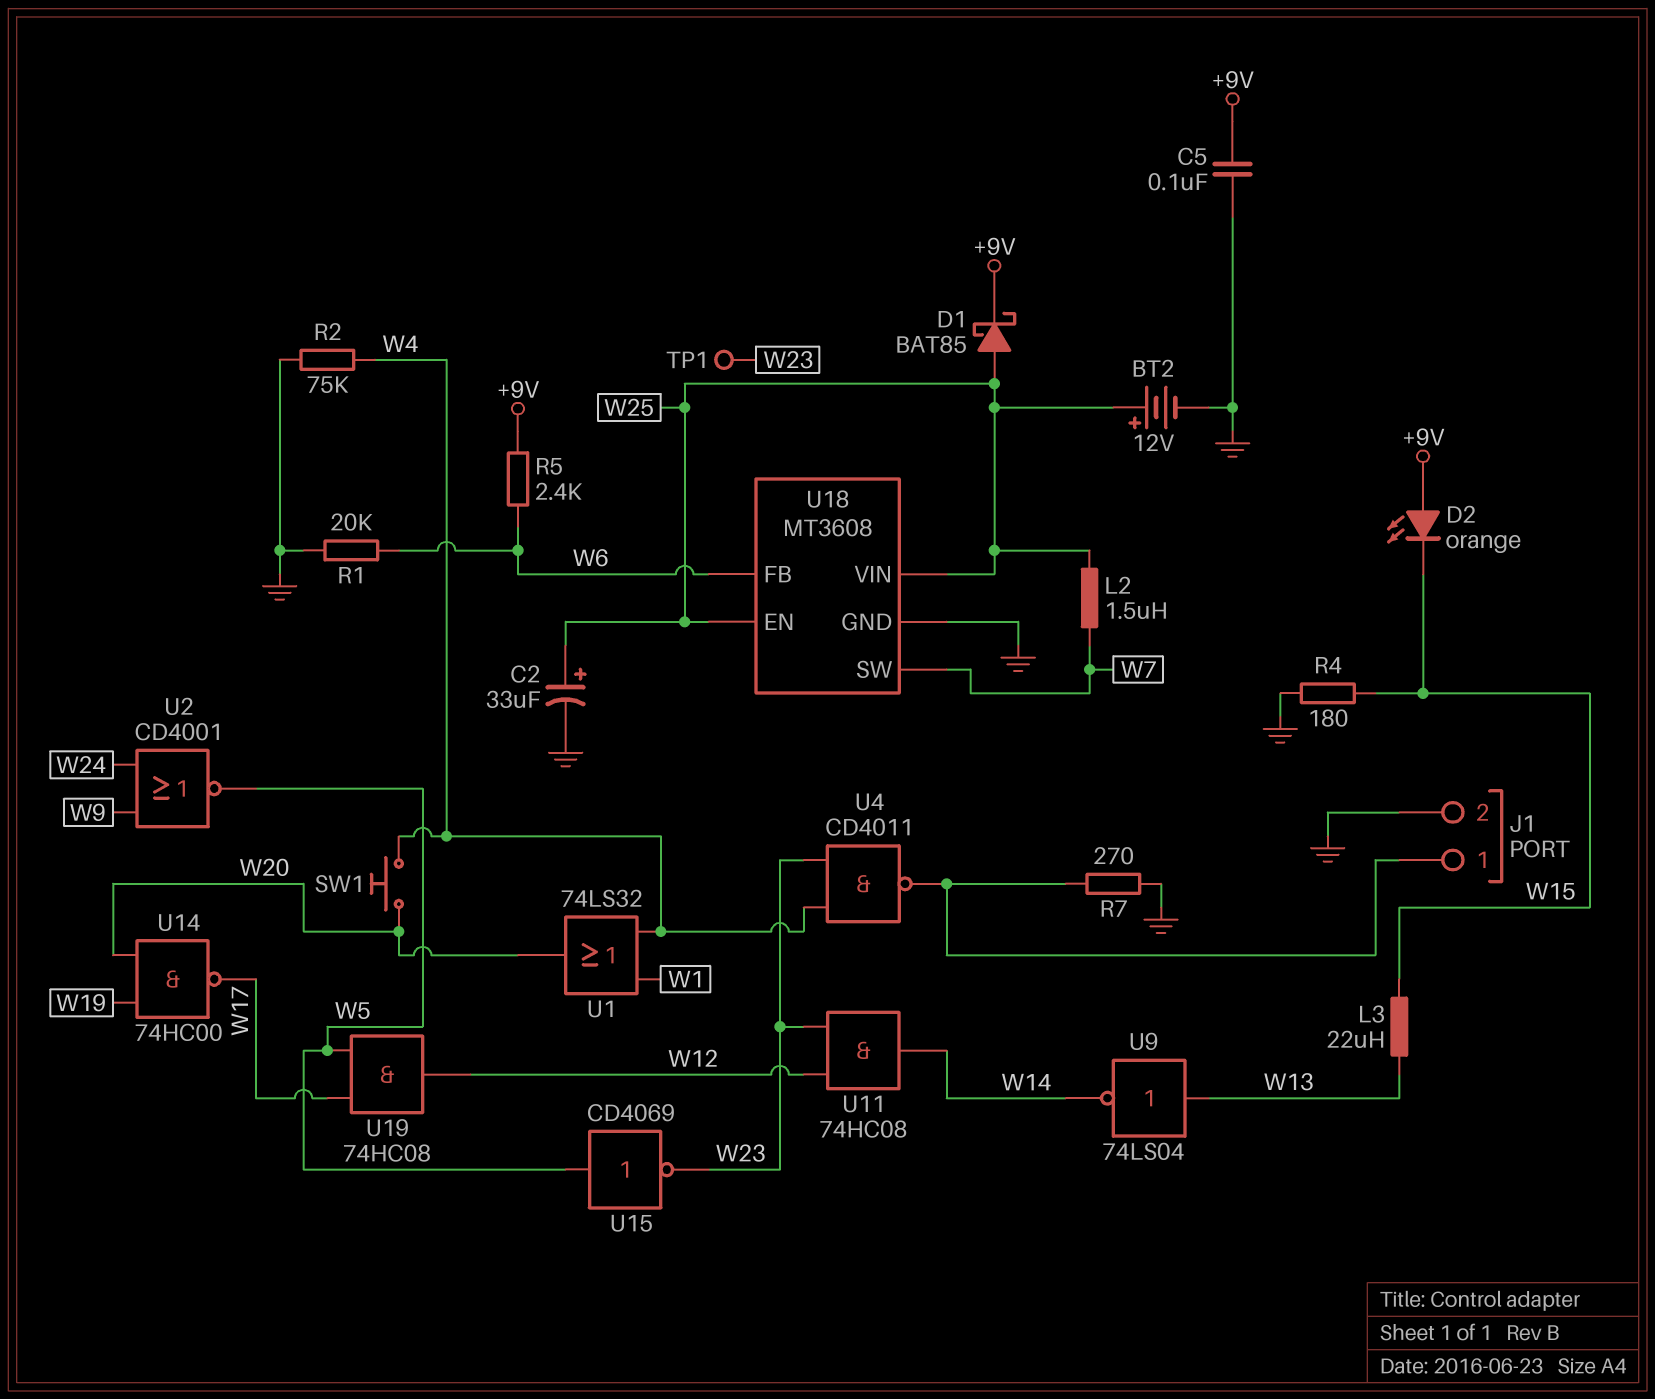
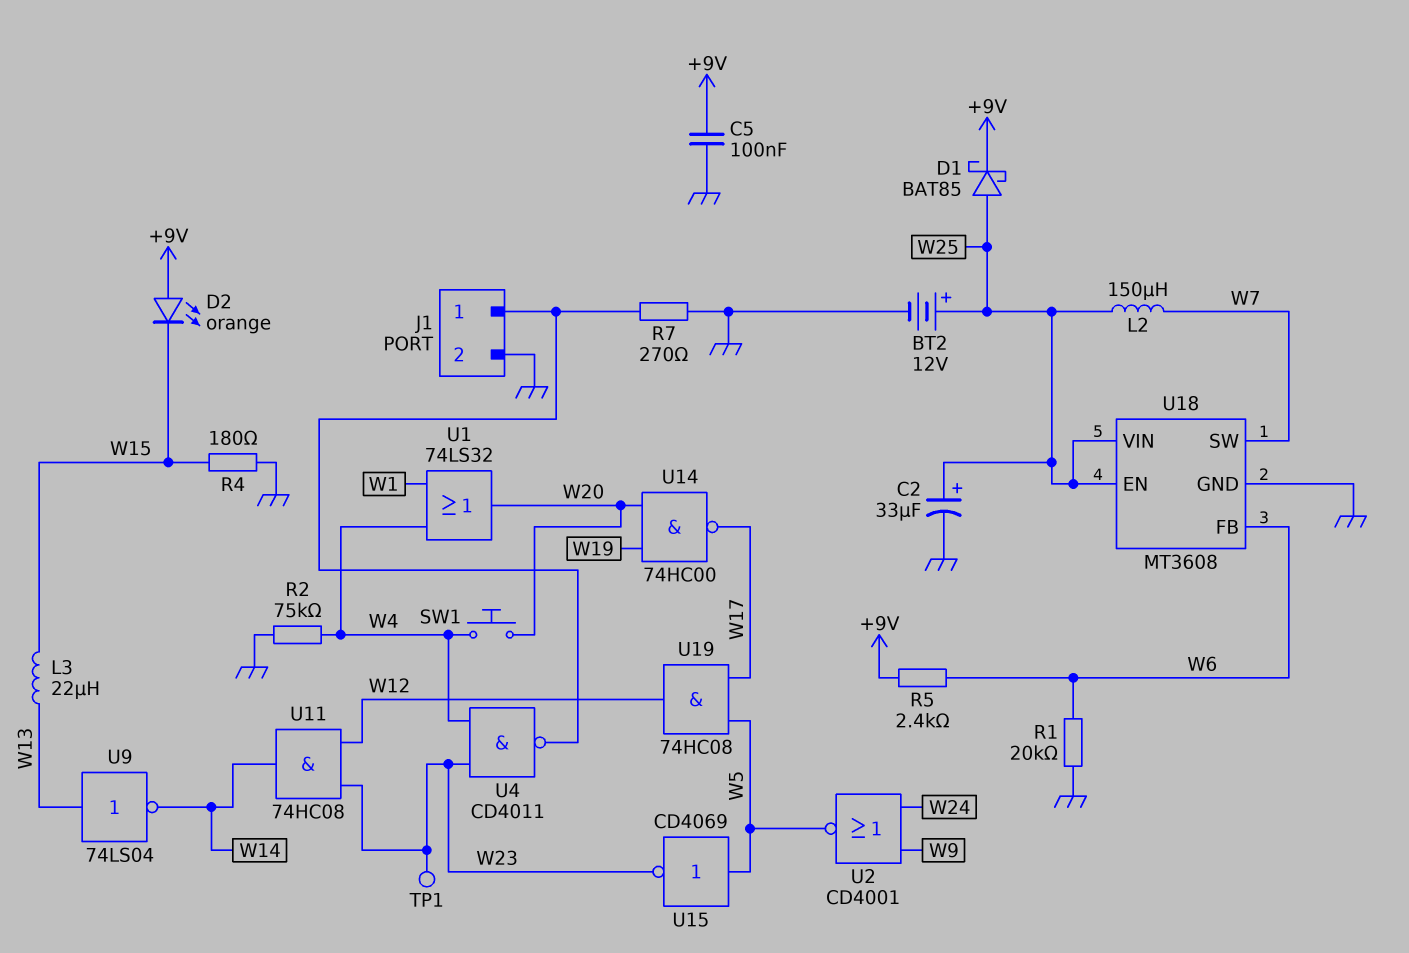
L2: 1.5uH (W7, W25) -> 150uH (W7, W25)

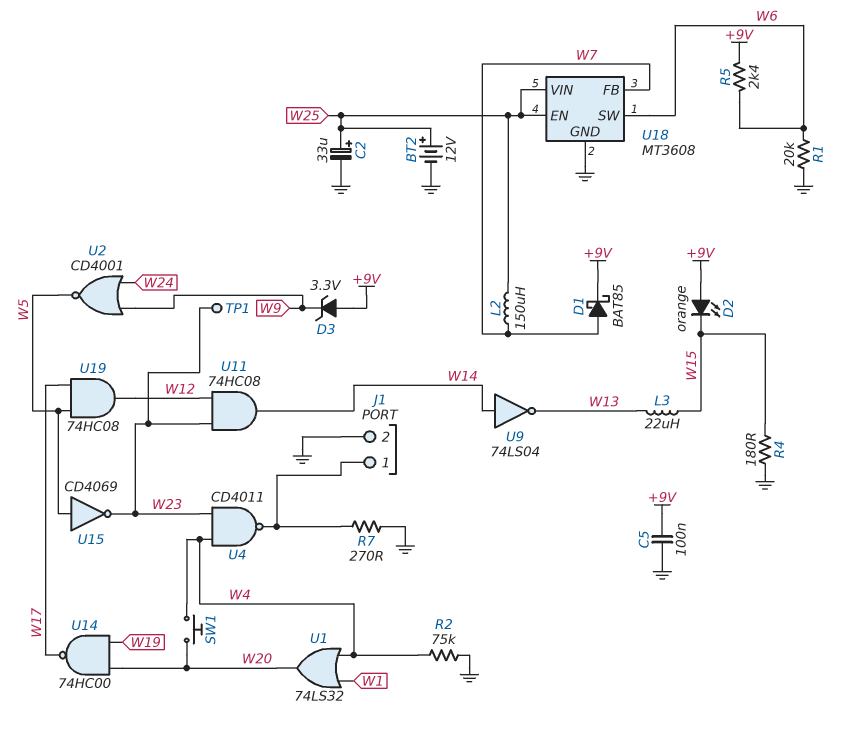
D1: schottky BAT85 (A W25, K +9V) -> schottky BAT85 (A W7, K +9V)
D3: none -> zener 3.3V (A +9V, K W9)
U9: NOT 74LS04 (in W13, out W14) -> NOT 74LS04 (in W14, out W13)
U18 pin FB: W6 -> W7
U18 pin SW: W7 -> W6

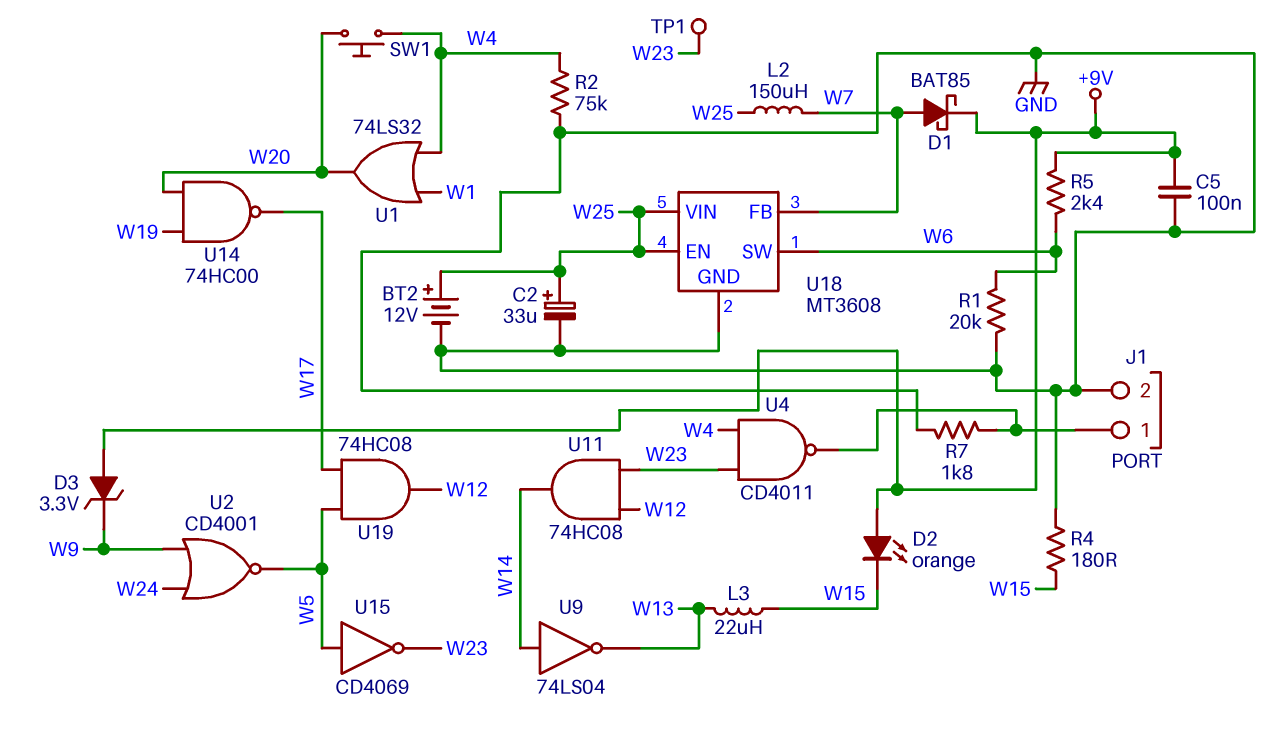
R7: 270 (GND, J1/1) -> 1.8k (GND, J1/1)

